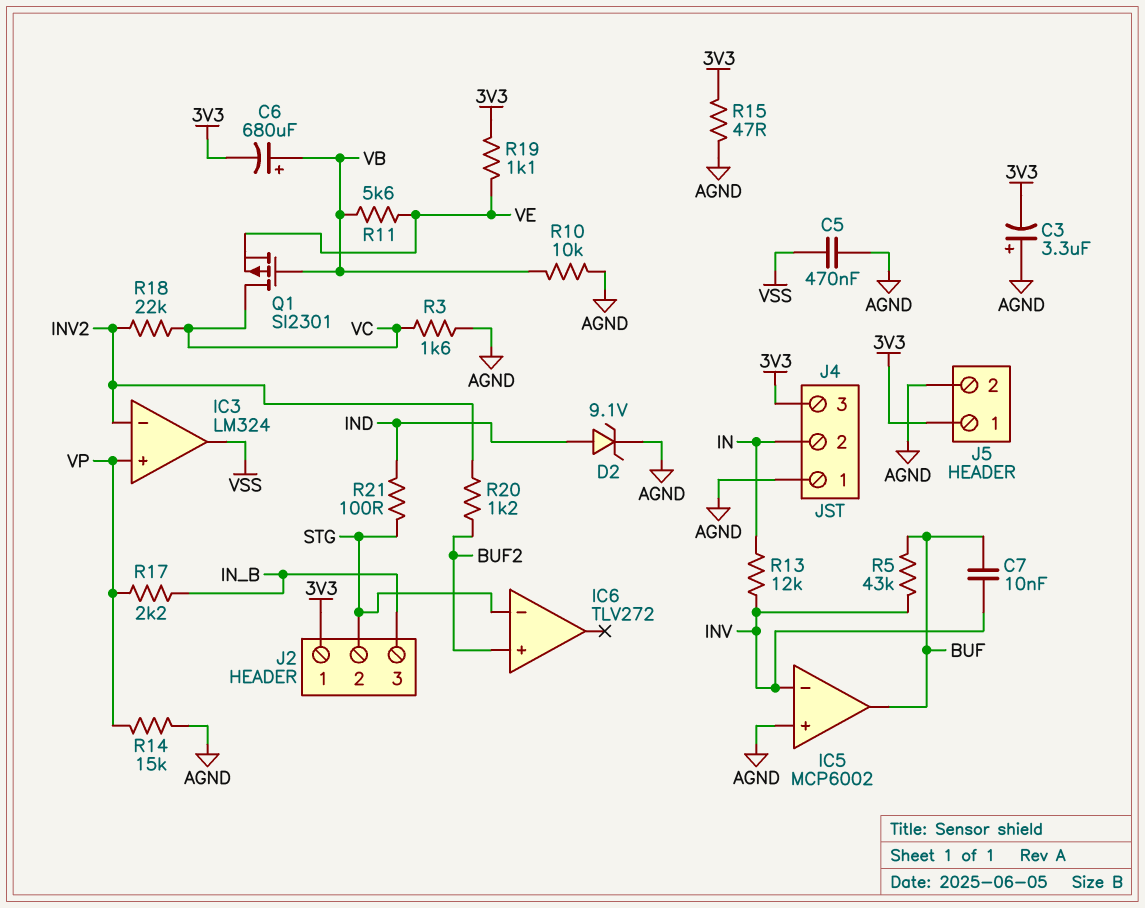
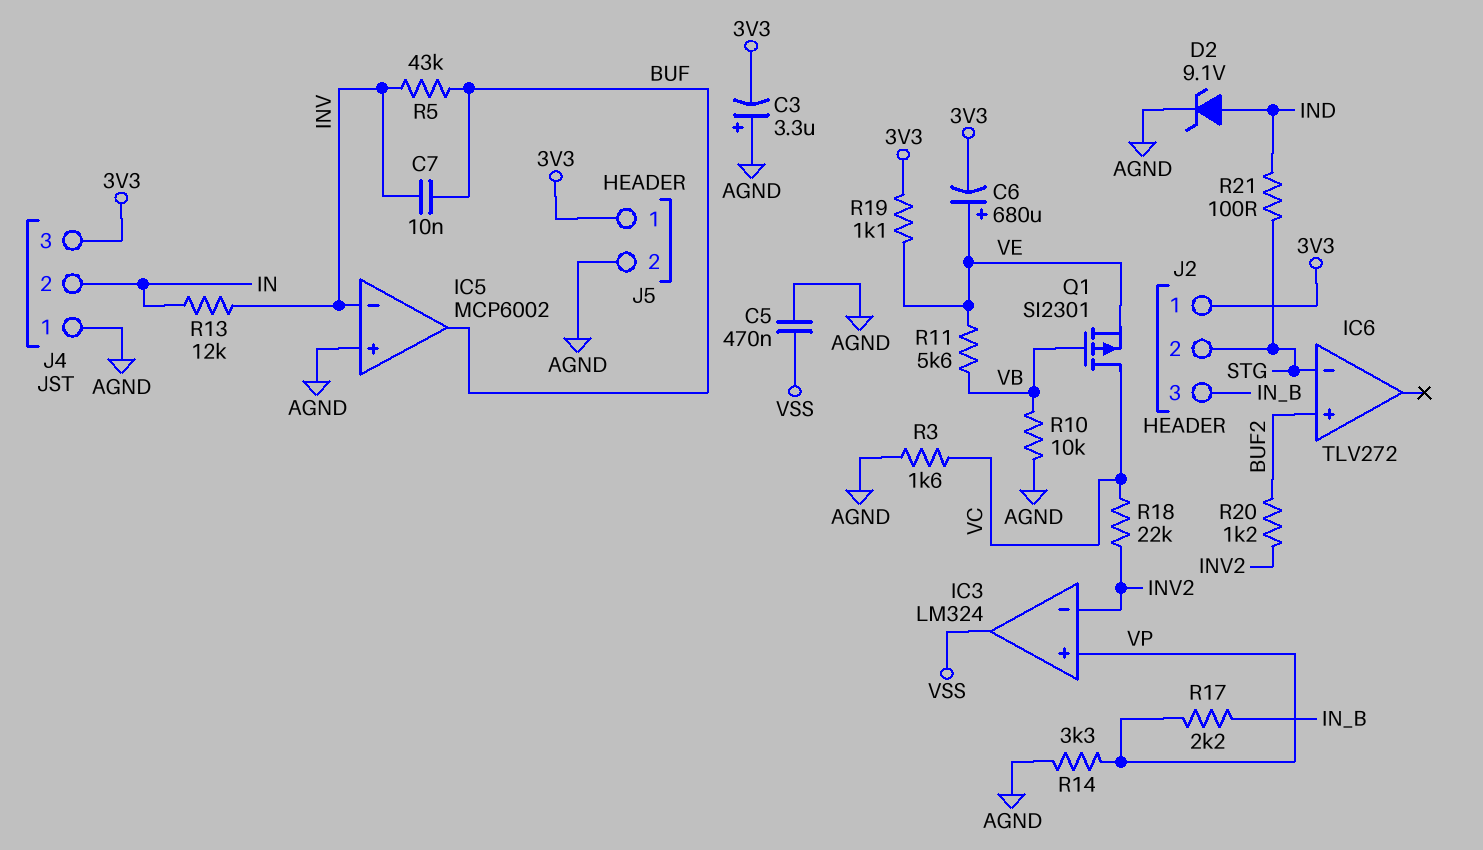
C6: 680uF (plus VB, minus 3V3) -> 680uF (plus VE, minus 3V3)
R14: 15k (AGND, VP) -> 3.3k (AGND, VP)
R15: 47 (3V3, AGND) -> none

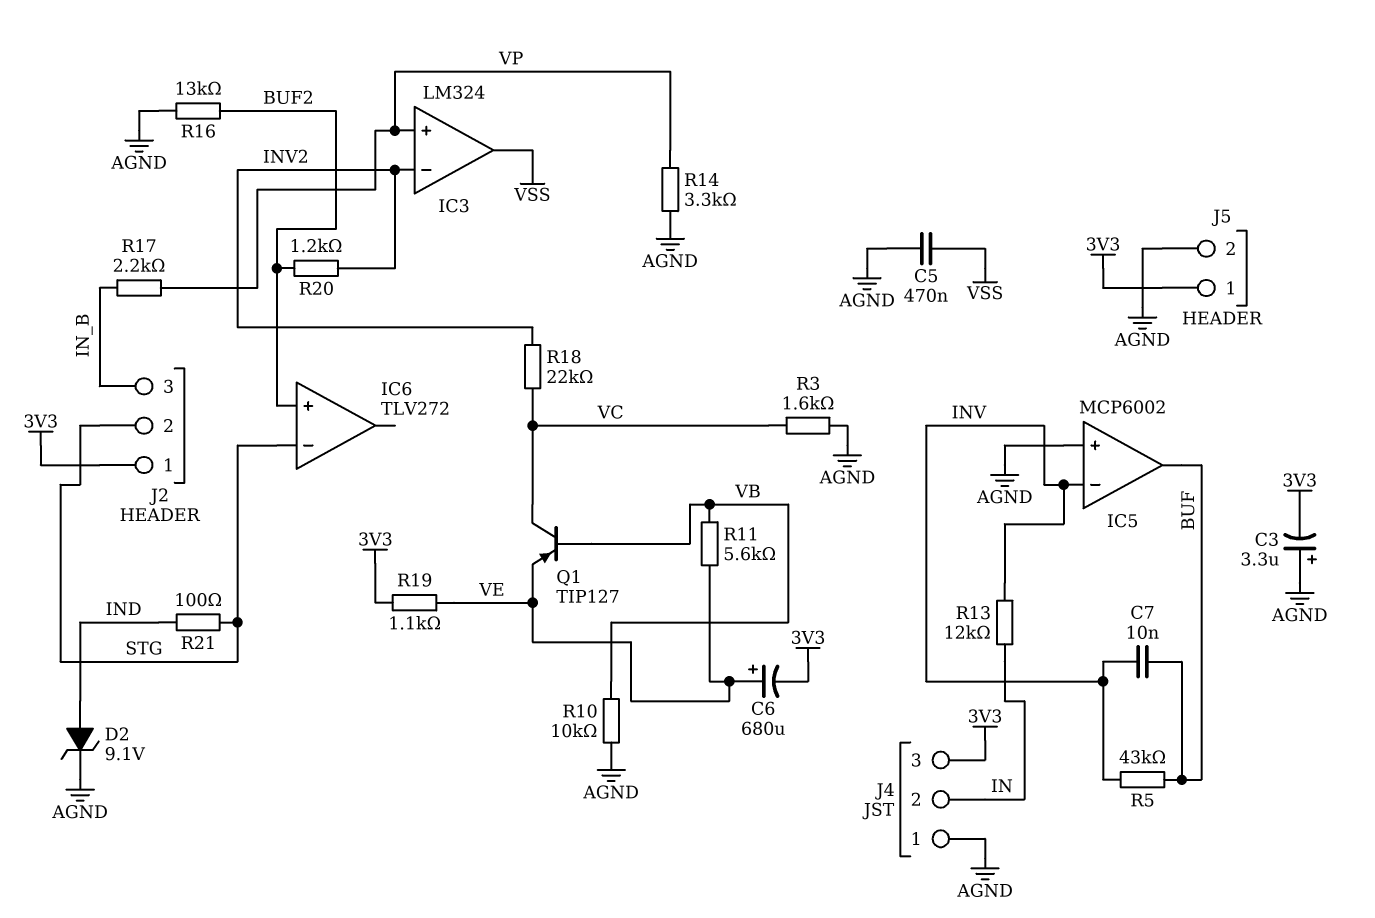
Q1: PMOS SI2301 (G VB, D VC, S VE) -> PNP TIP127 (B VB, C VC, E VE)
R16: none -> 13k (AGND, BUF2)

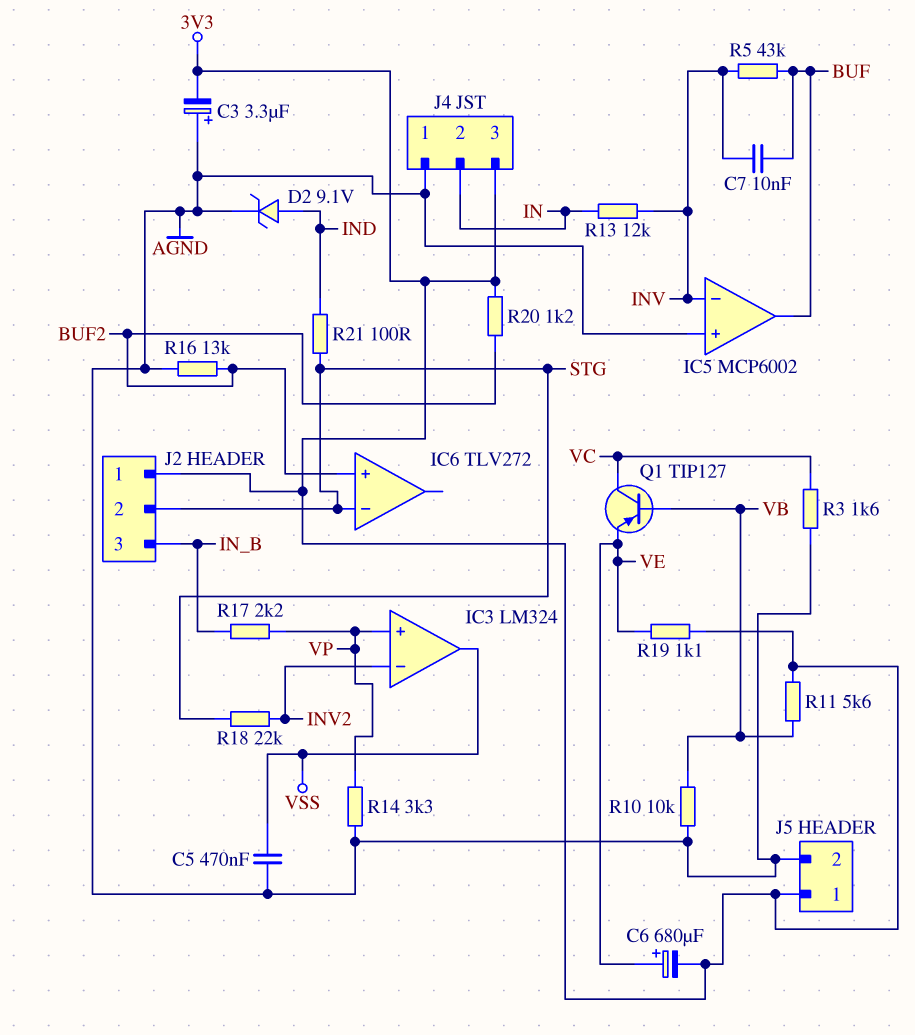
R11: 5.6k (VB, VE) -> 5.6k (3V3, VB)
R18: 22k (INV2, VC) -> 22k (INV2, STG)
R20: 1.2k (BUF2, INV2) -> 1.2k (3V3, BUF2)

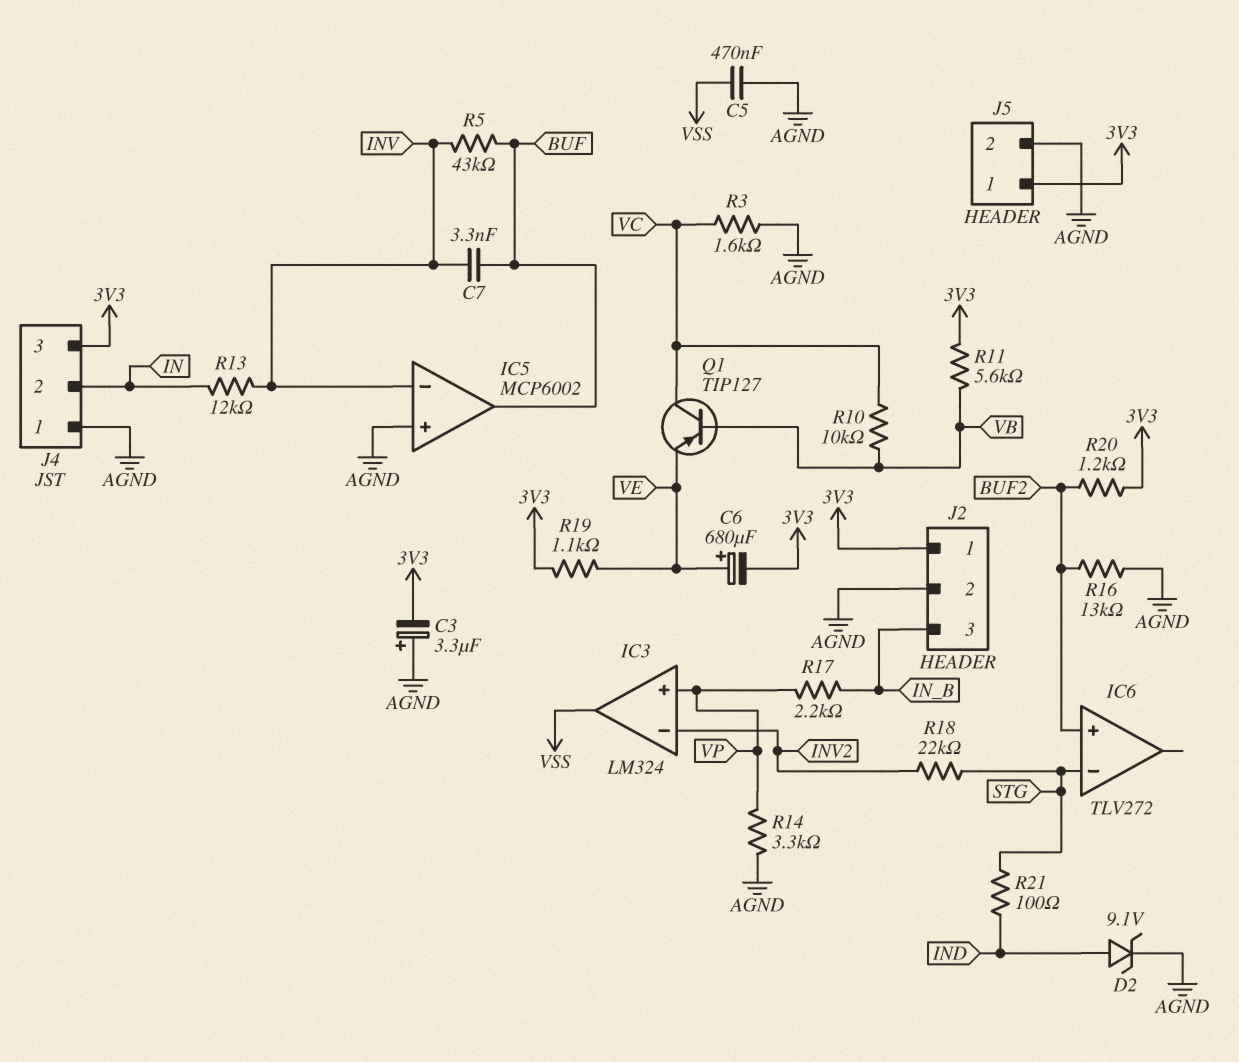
C7: 10nF (BUF, INV) -> 3.3nF (BUF, INV)
J2 pin 2: STG -> AGND
R10: 10k (AGND, VB) -> 10k (VB, VC)

